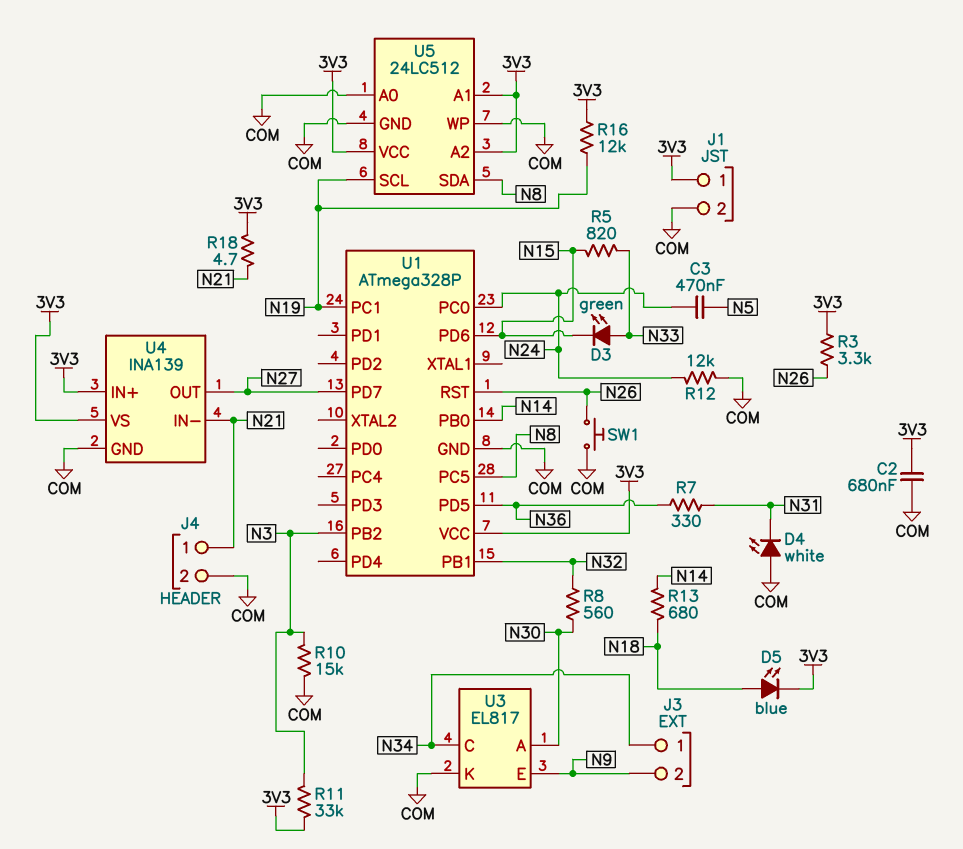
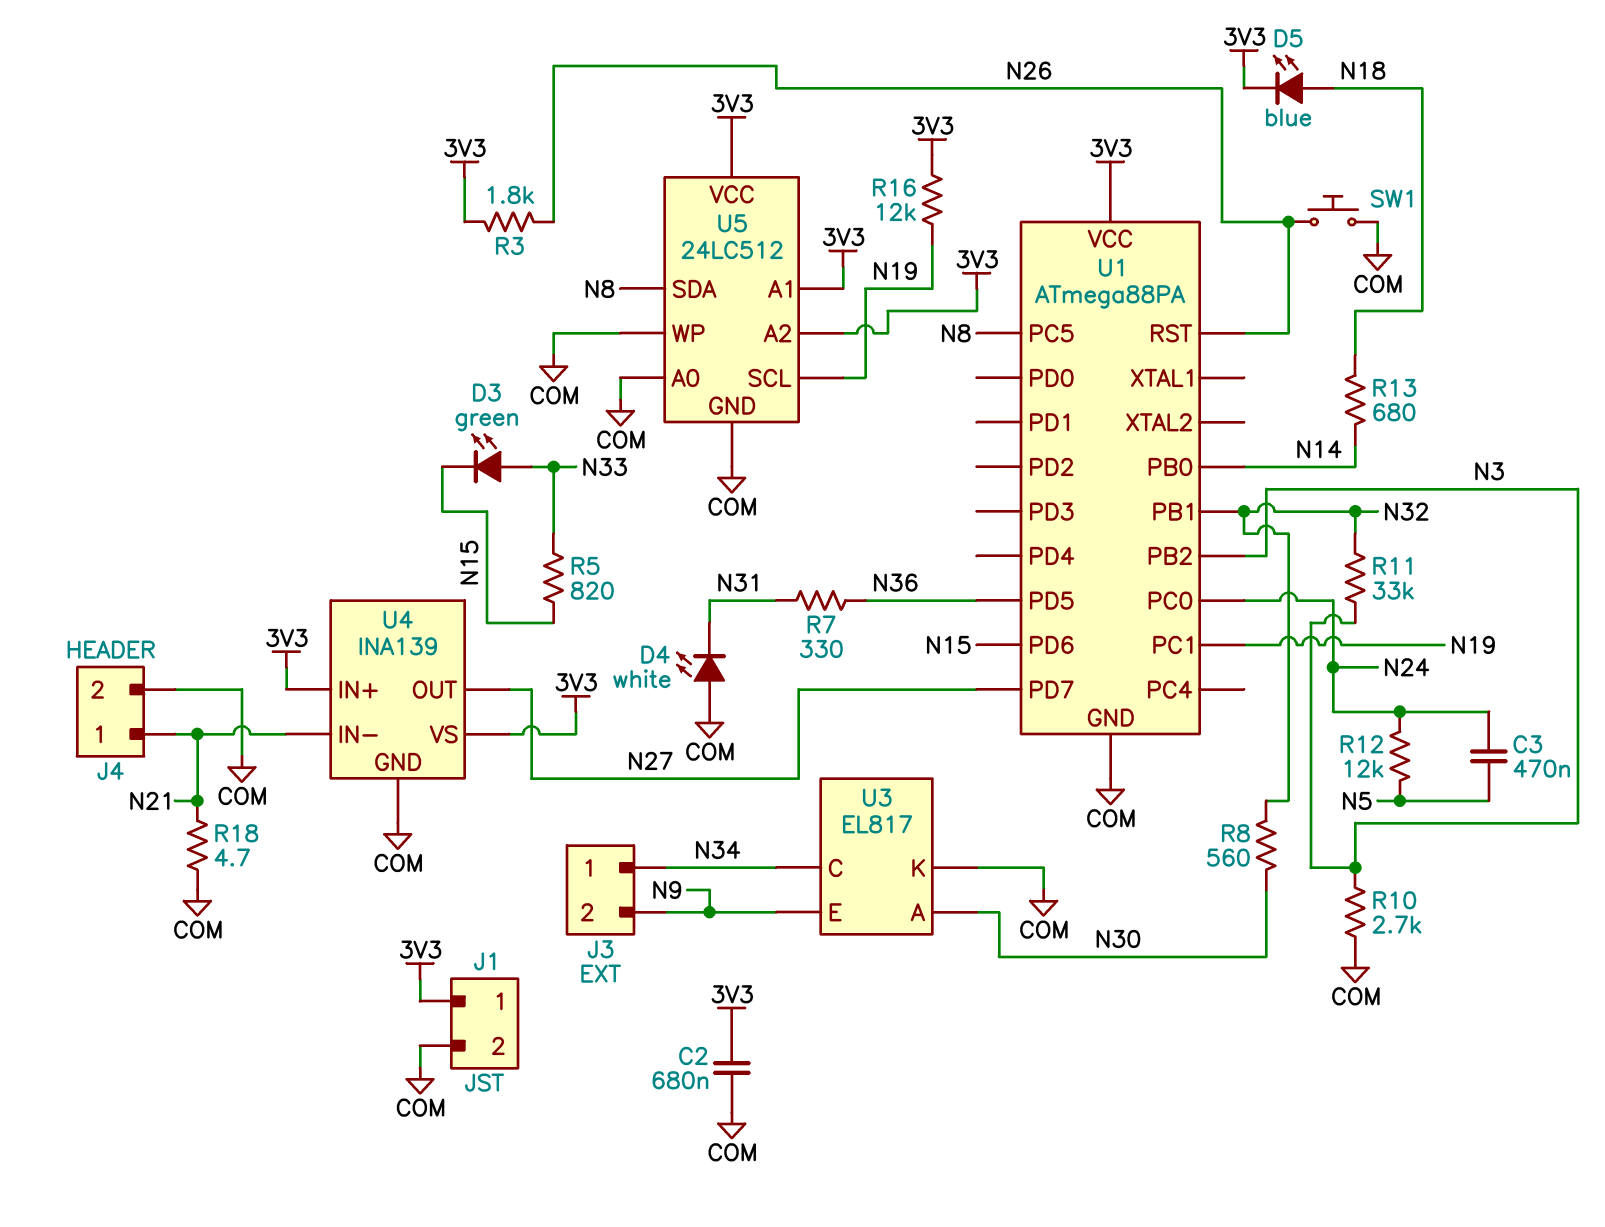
R3: 3.3k (3V3, N26) -> 1.8k (3V3, N26)
R10: 15k (COM, N3) -> 2.7k (COM, N3)
R11: 33k (3V3, N3) -> 33k (N3, N32)
R12: 12k (COM, N24) -> 12k (N5, N24)
R18: 4.7 (3V3, N21) -> 4.7 (COM, N21)
U1: ATmega328P -> ATmega88PA

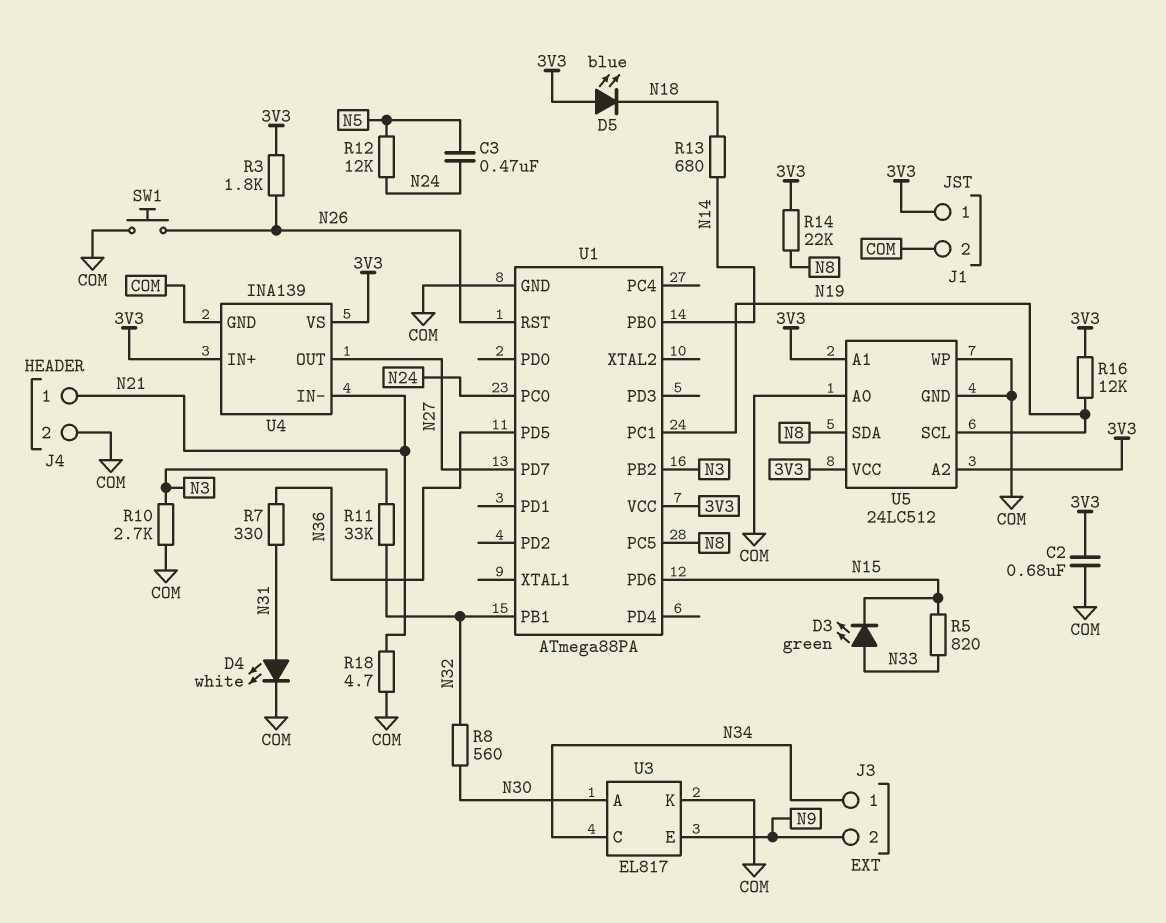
D4: LED white (A COM, K N31) -> LED white (A N31, K COM)
D5: LED blue (A N18, K 3V3) -> LED blue (A 3V3, K N18)
R14: none -> 22k (3V3, N8)

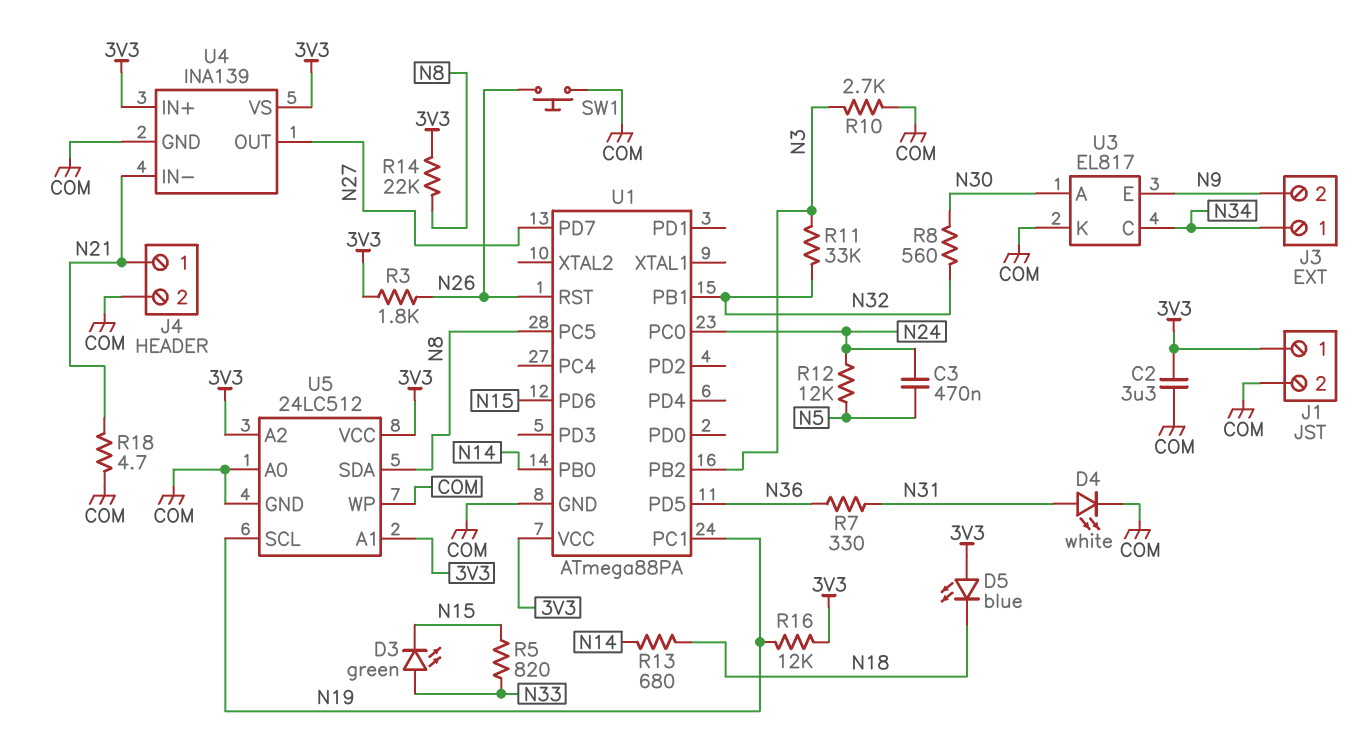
C2: 680nF (3V3, COM) -> 3.3uF (3V3, COM)

